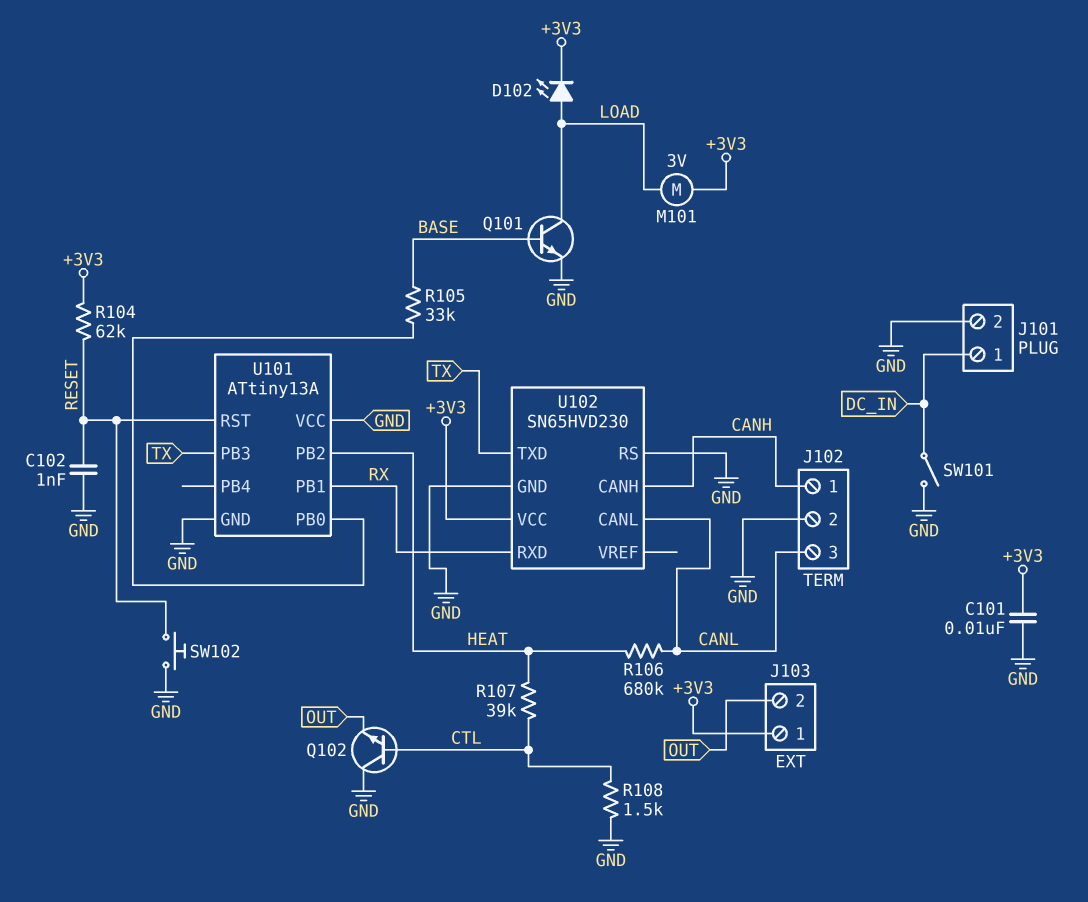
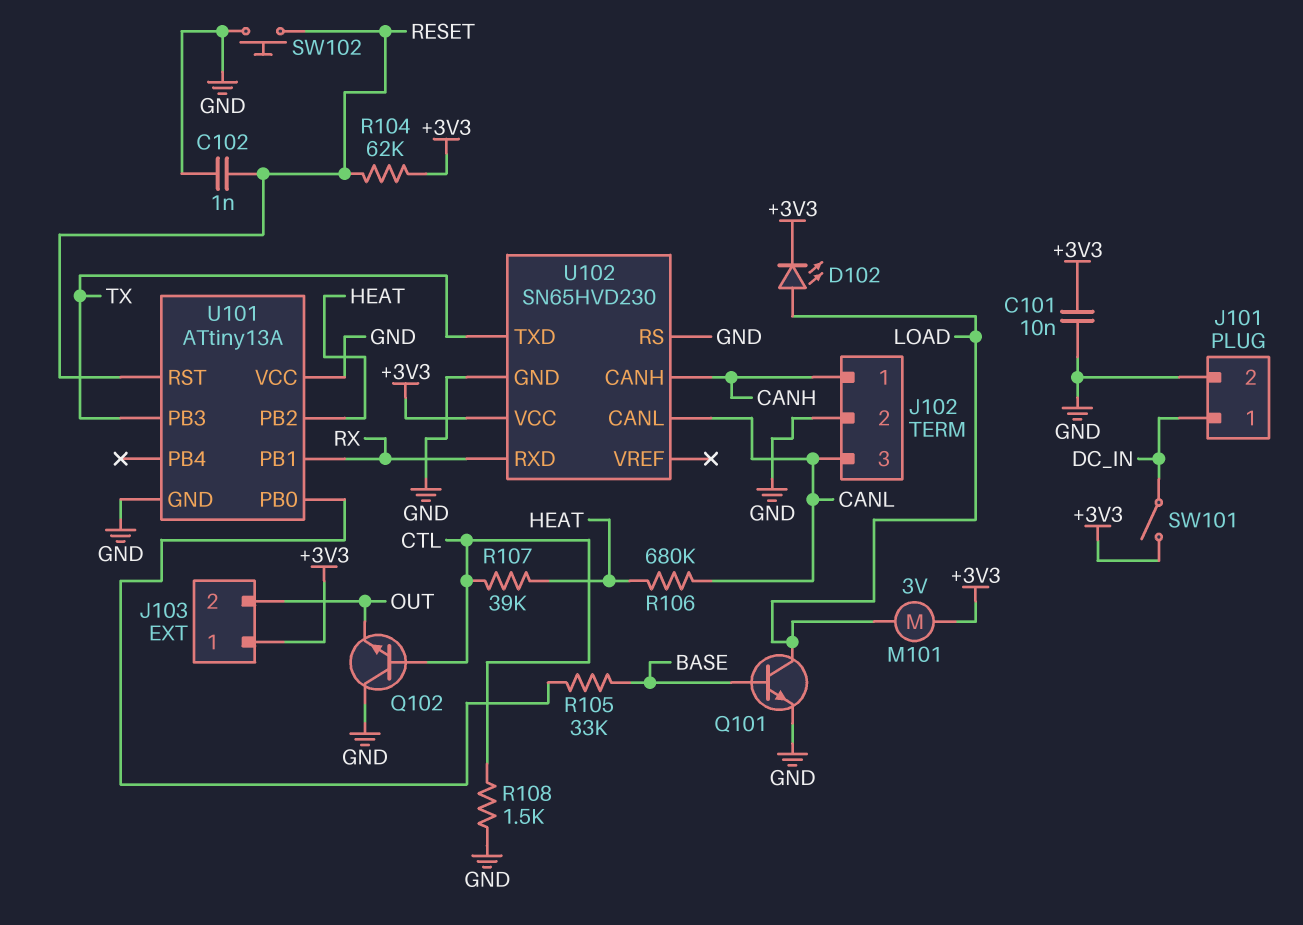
SW101: switch (DC_IN, GND) -> switch (+3V3, DC_IN)

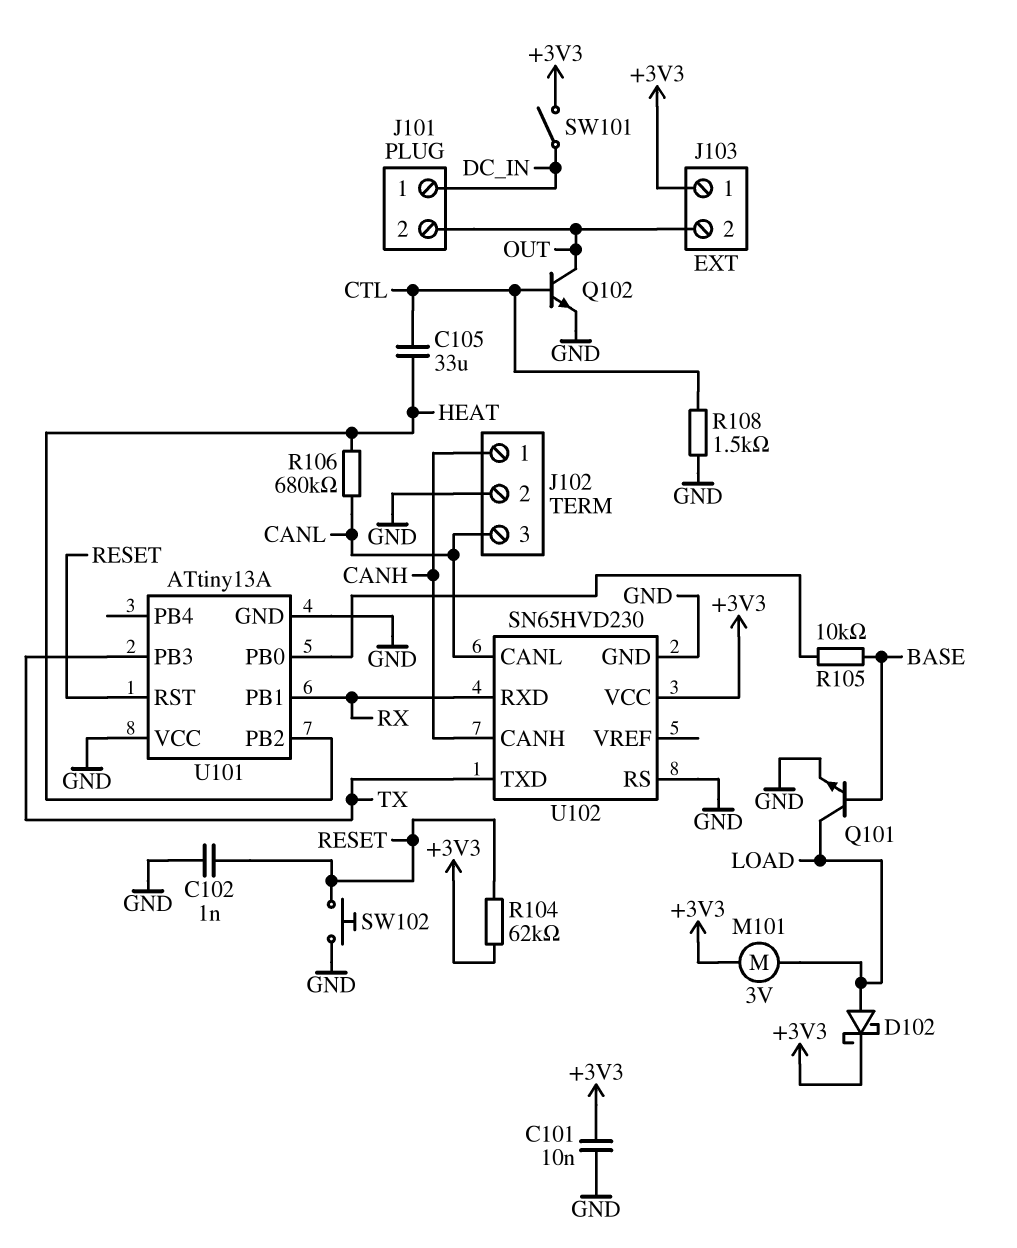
C105: none -> 33uF (CTL, HEAT)
D102: LED (A LOAD, K +3V3) -> schottky (A LOAD, K +3V3)
J101 pin 2: GND -> OUT
Q102: NPN (B CTL, C GND, E OUT) -> NPN (B CTL, C OUT, E GND)
R105: 33k (BASE, U101/PB0) -> 10k (BASE, U101/PB0)
R107: 39k (CTL, HEAT) -> none

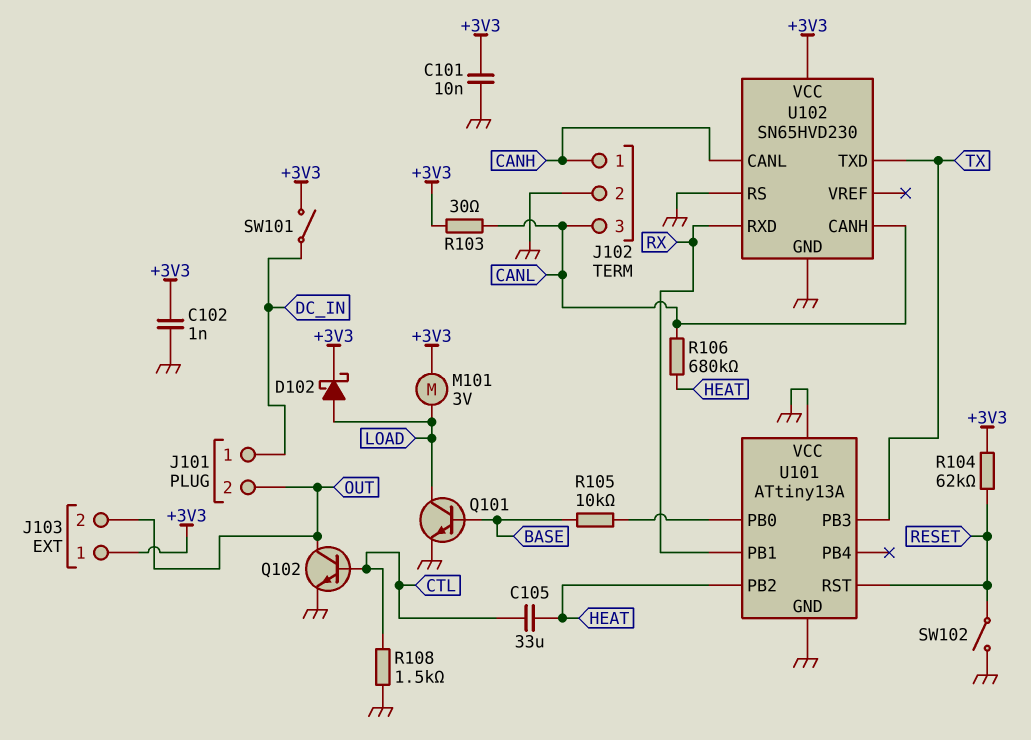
C102: 1nF (GND, RESET) -> 1nF (+3V3, GND)
R103: none -> 30 (+3V3, CANL)
SW102: button (GND, RESET) -> switch (GND, RESET)
U102 pin CANH: CANH -> CANL
U102 pin CANL: CANL -> CANH

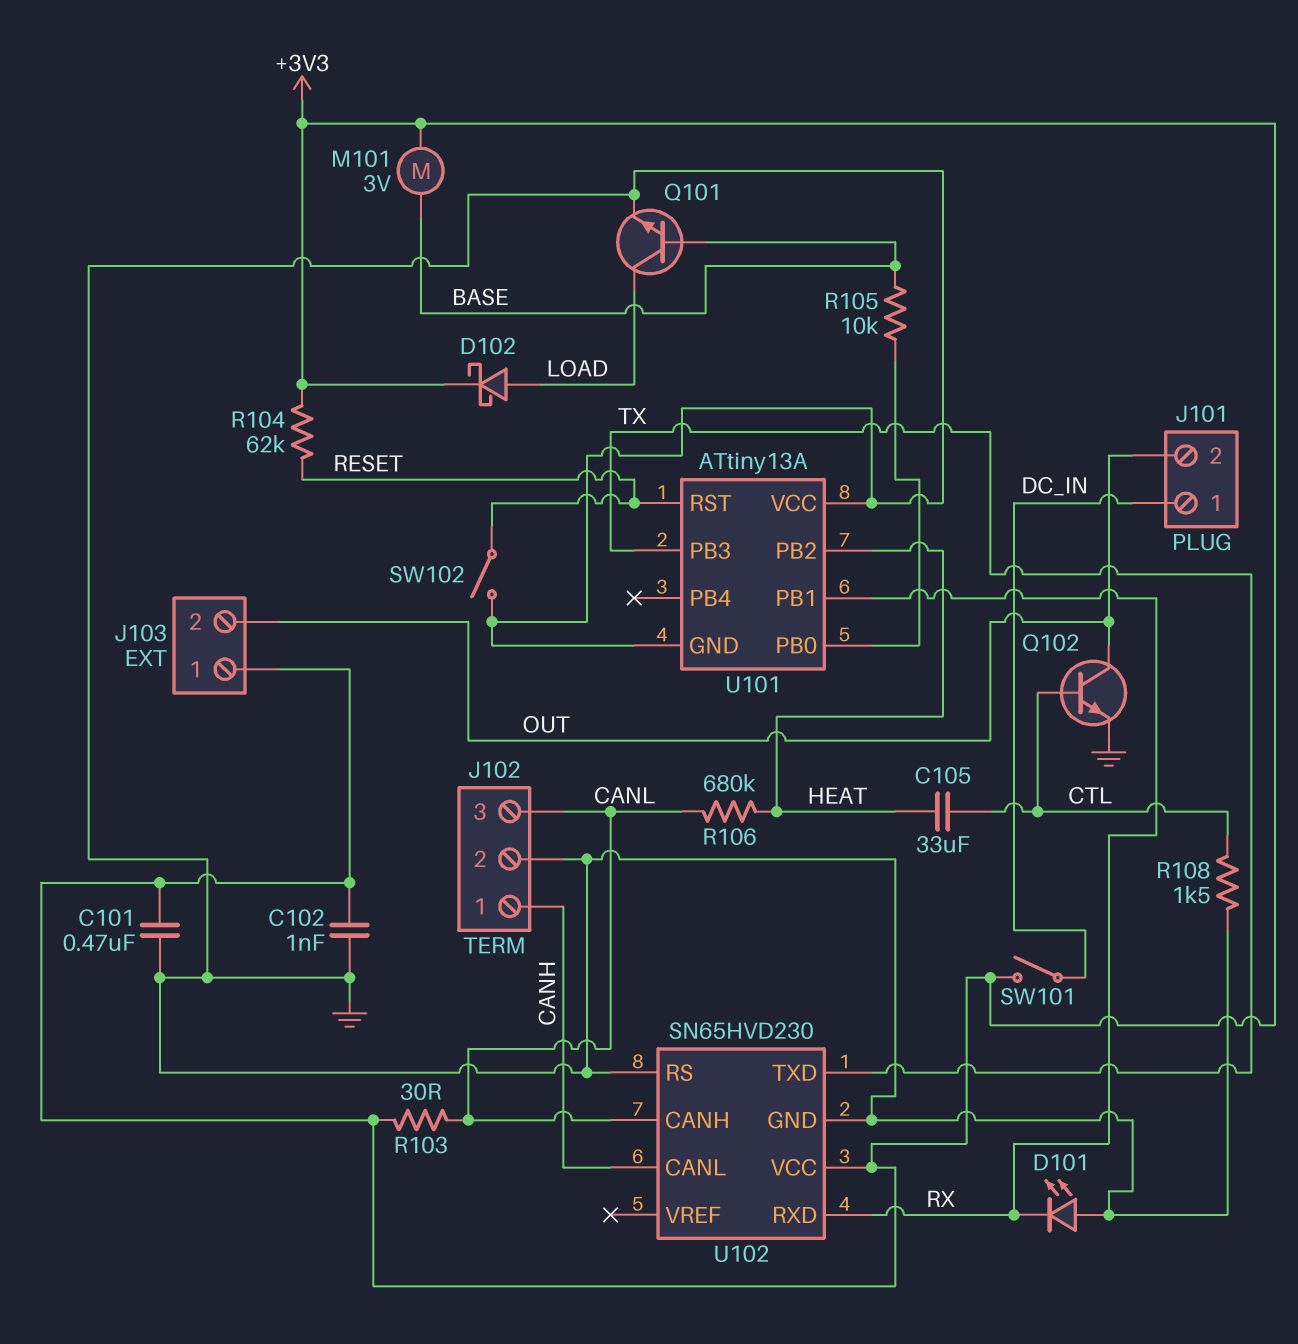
C101: 10nF (+3V3, GND) -> 470nF (+3V3, GND)
D101: none -> LED (A GND, K RX)
M101: motor 3V (+3V3, LOAD) -> motor 3V (+3V3, BASE)

